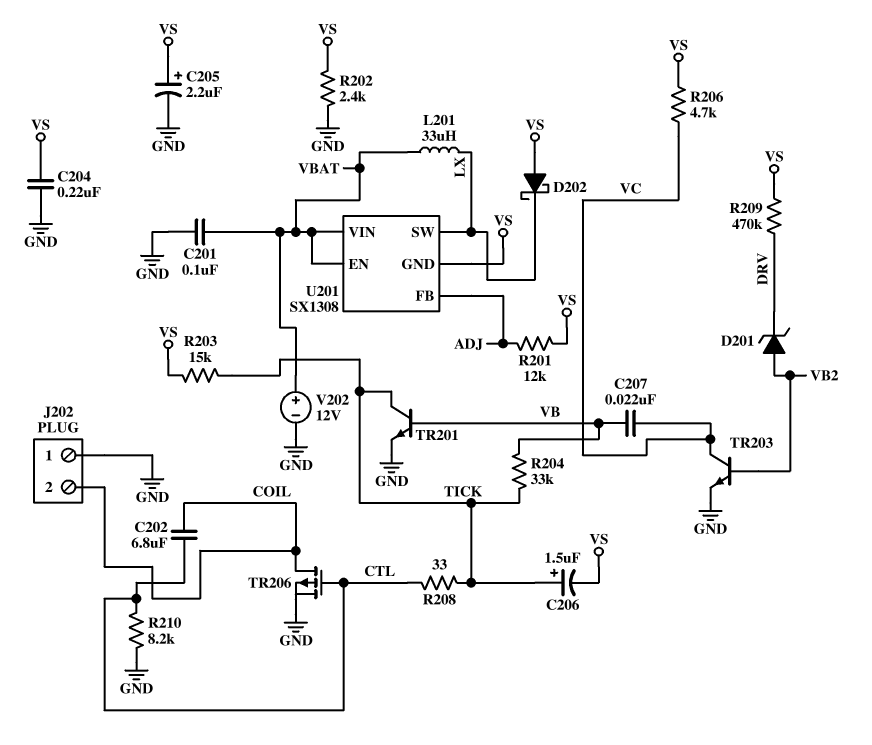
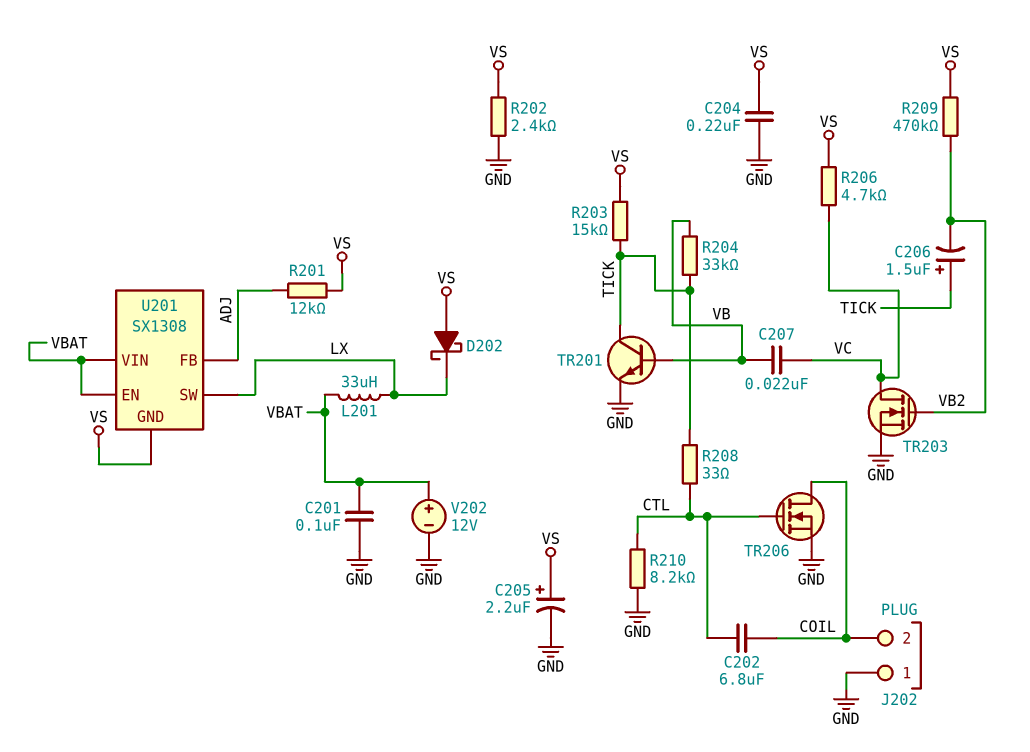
C206: 1.5uF (plus TICK, minus VS) -> 1.5uF (plus TICK, minus VB2)
D201: zener (A VB2, K DRV) -> none
R209: 470k (DRV, VS) -> 470k (VB2, VS)
TR203: NPN (B VB2, C VC, E GND) -> NMOS (G VB2, D VC, S GND)
TR206: PMOS (G CTL, D COIL, S GND) -> NMOS (G CTL, D COIL, S GND)

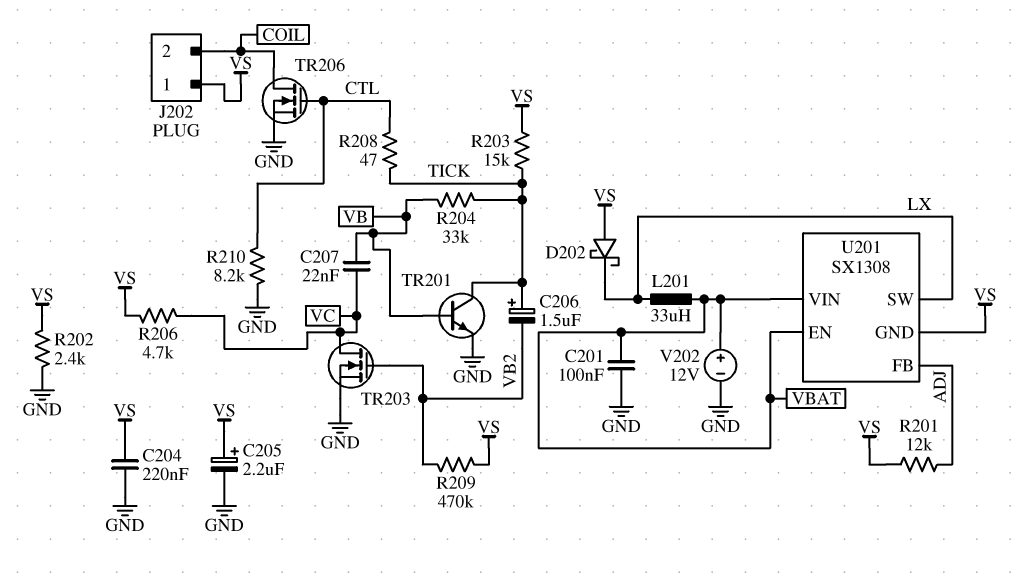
C202: 6.8uF (COIL, CTL) -> none
J202 pin 1: GND -> VS
R208: 33 (CTL, TICK) -> 47 (CTL, TICK)

